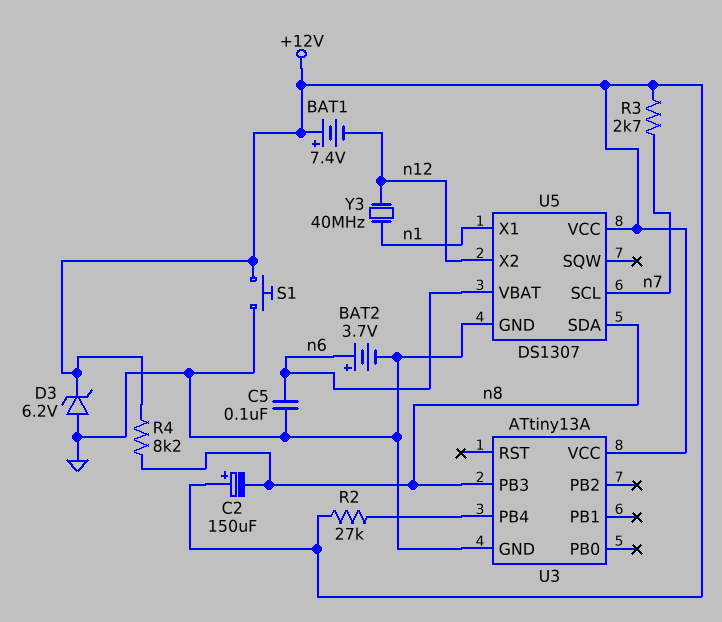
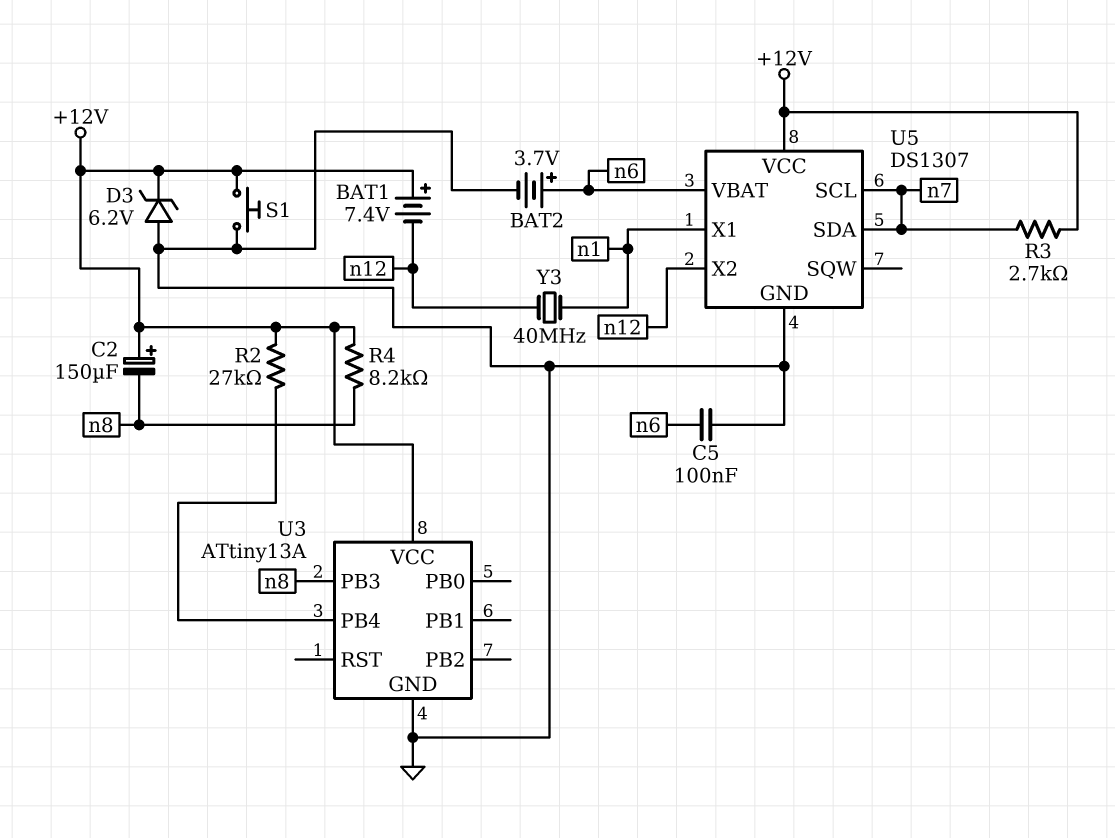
U5 pin SDA: n8 -> n7

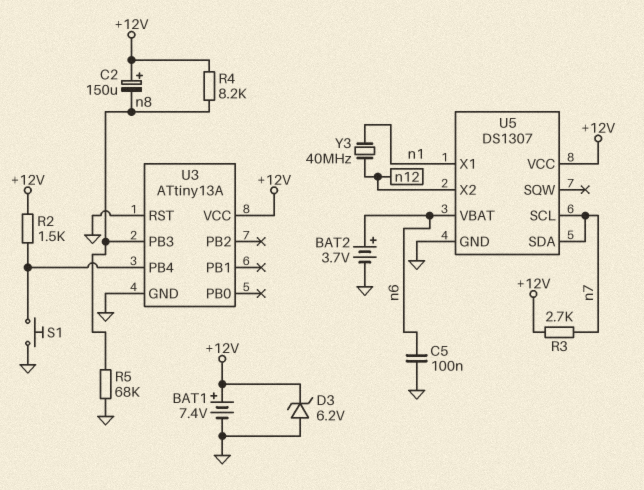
BAT1: 7.4V (plus +12V, minus n12) -> 7.4V (plus +12V, minus GND)
R2: 27k (+12V, U3/PB4) -> 1.5k (+12V, U3/PB4)
R5: none -> 68k (GND, n8)
S1: button (+12V, GND) -> button (GND, U3/PB4)
U3 pin RST: none -> GND

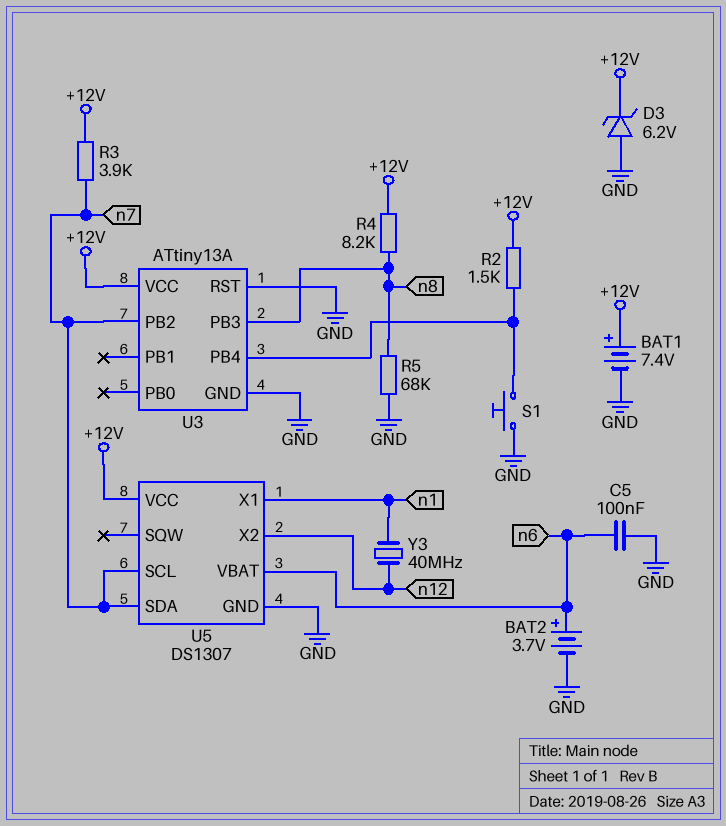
C2: 150uF (plus +12V, minus n8) -> none
R3: 2.7k (+12V, n7) -> 3.9k (+12V, n7)
U3 pin PB2: none -> n7

